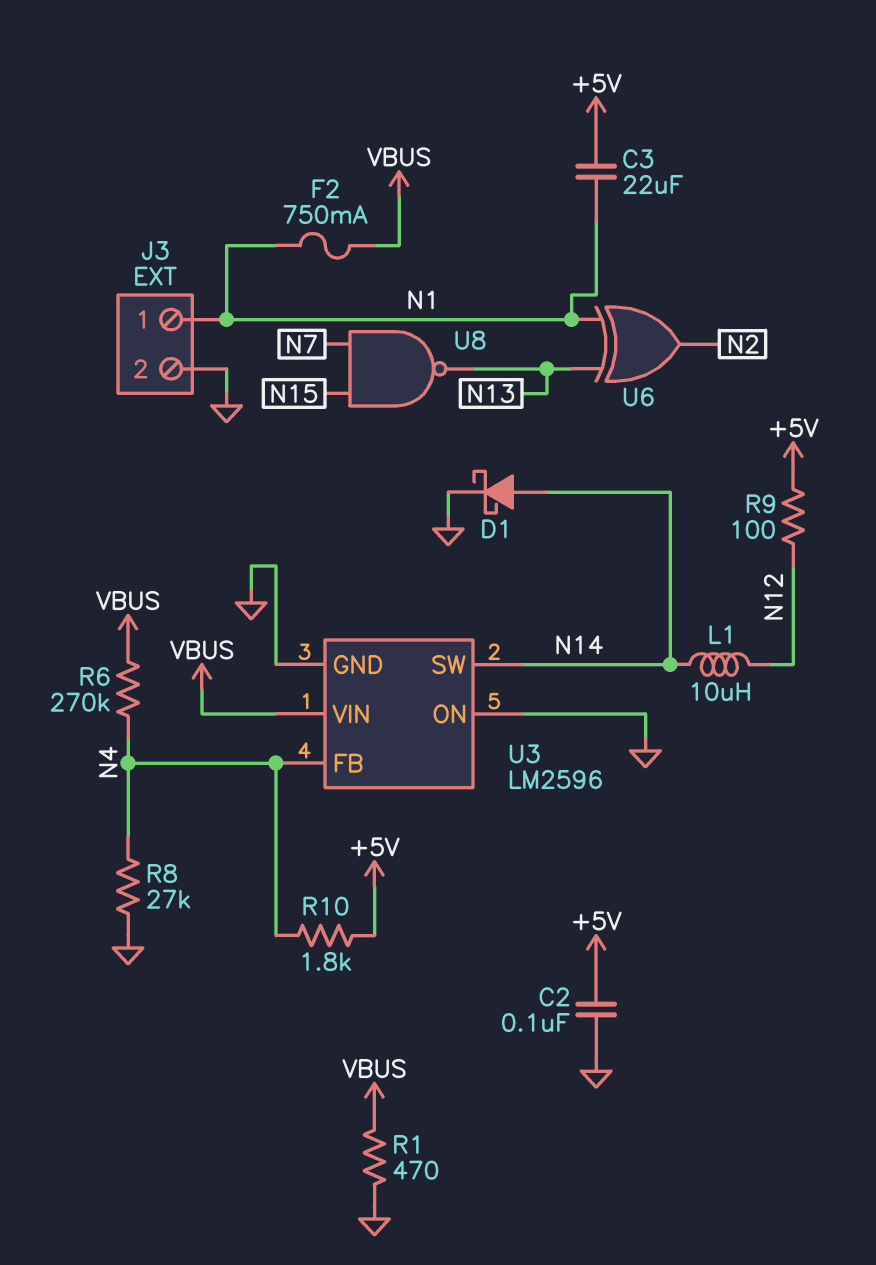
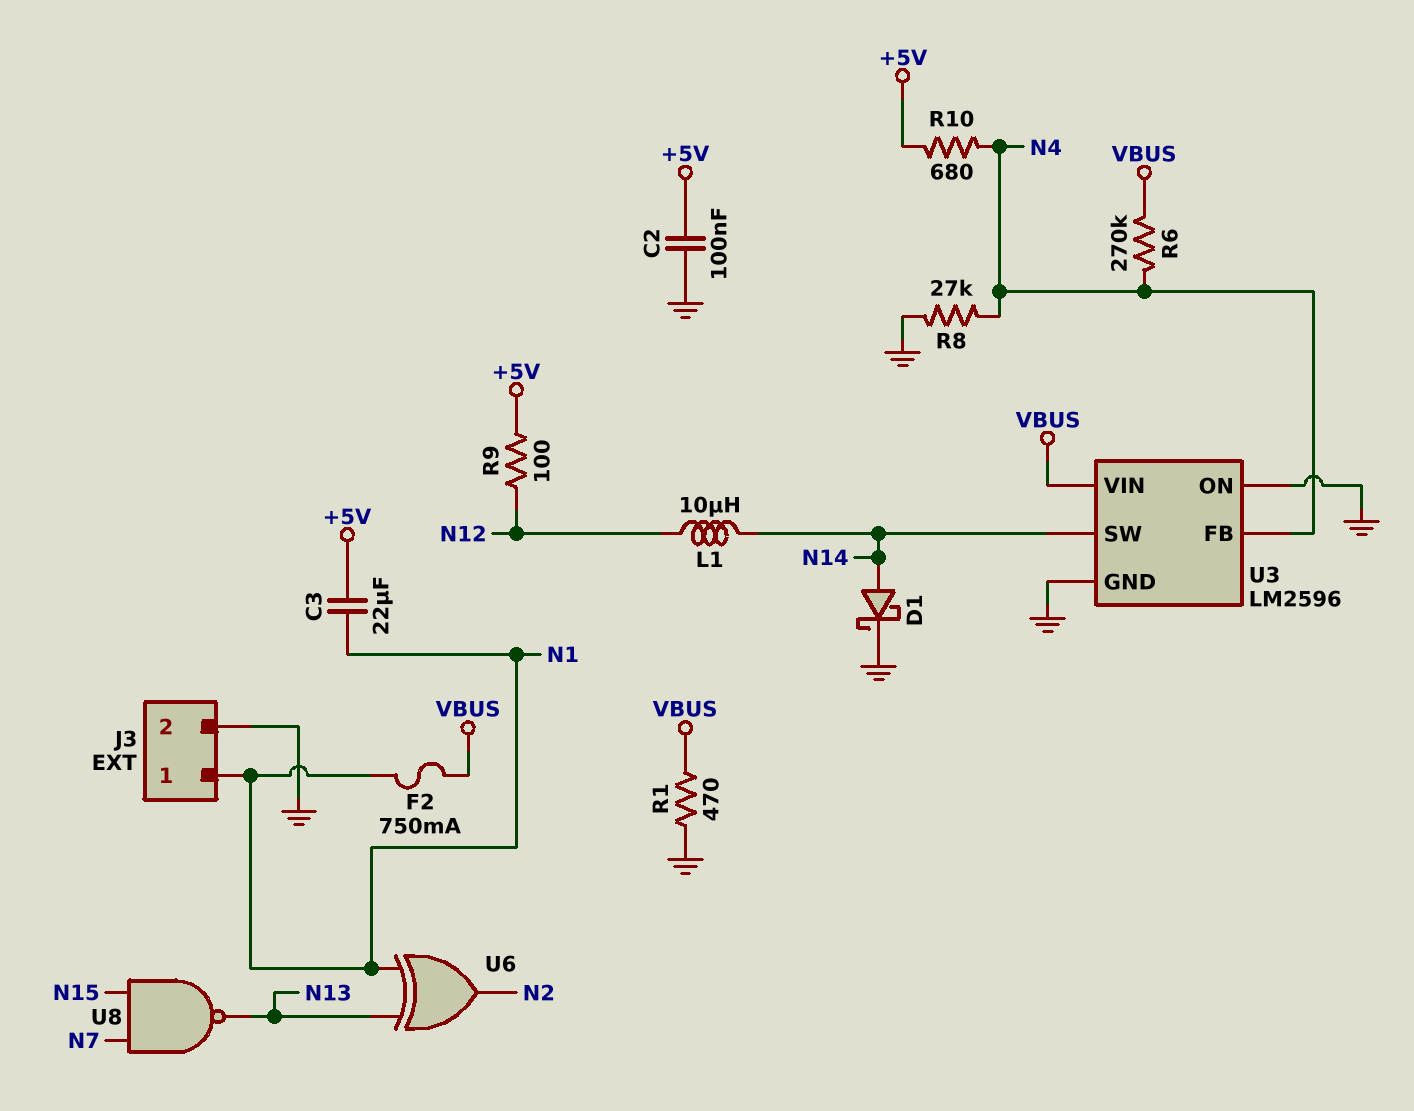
R10: 1.8k (+5V, N4) -> 680 (+5V, N4)

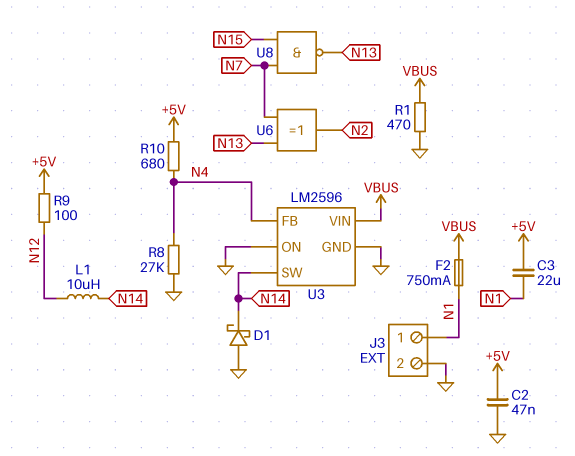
C2: 100nF (+5V, GND) -> 47nF (+5V, GND)
D1: schottky (A N14, K GND) -> schottky (A GND, K N14)
R6: 270k (N4, VBUS) -> none
U6: XOR (in N1, in N13, out N2) -> XOR (in N7, in N13, out N2)

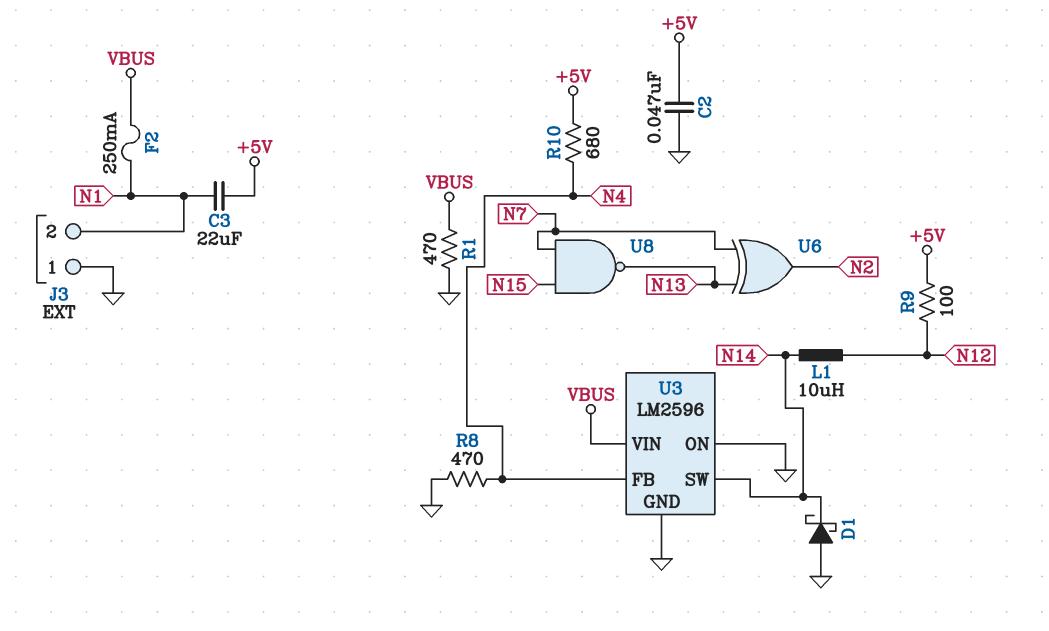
F2: 750mA (N1, VBUS) -> 250mA (N1, VBUS)
J3 pin 1: N1 -> GND
J3 pin 2: GND -> N1
R8: 27k (GND, N4) -> 470 (GND, N4)

